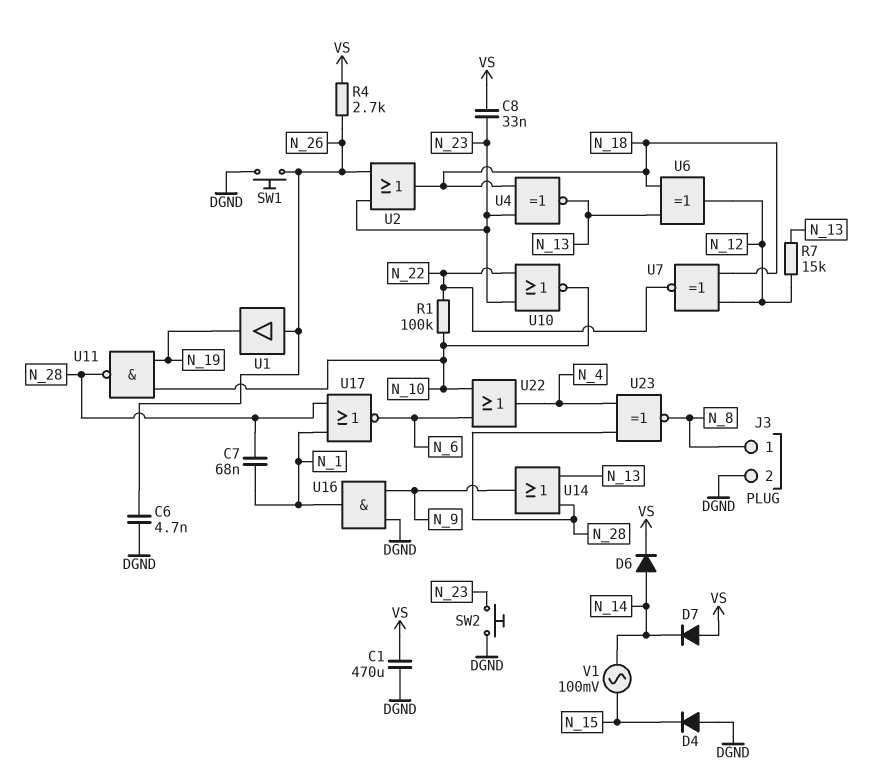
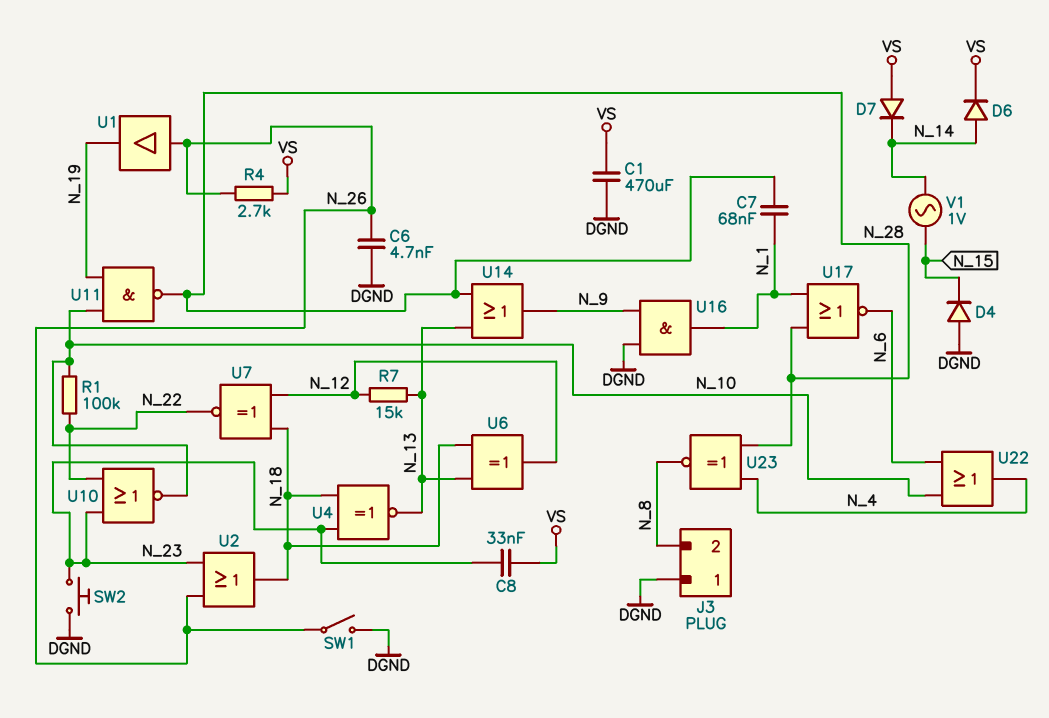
J3 pin 1: N_8 -> DGND
J3 pin 2: DGND -> N_8
SW1: button (DGND, N_26) -> switch (DGND, N_26)
V1: AC 100mV (N_14, N_15) -> AC 1V (N_14, N_15)

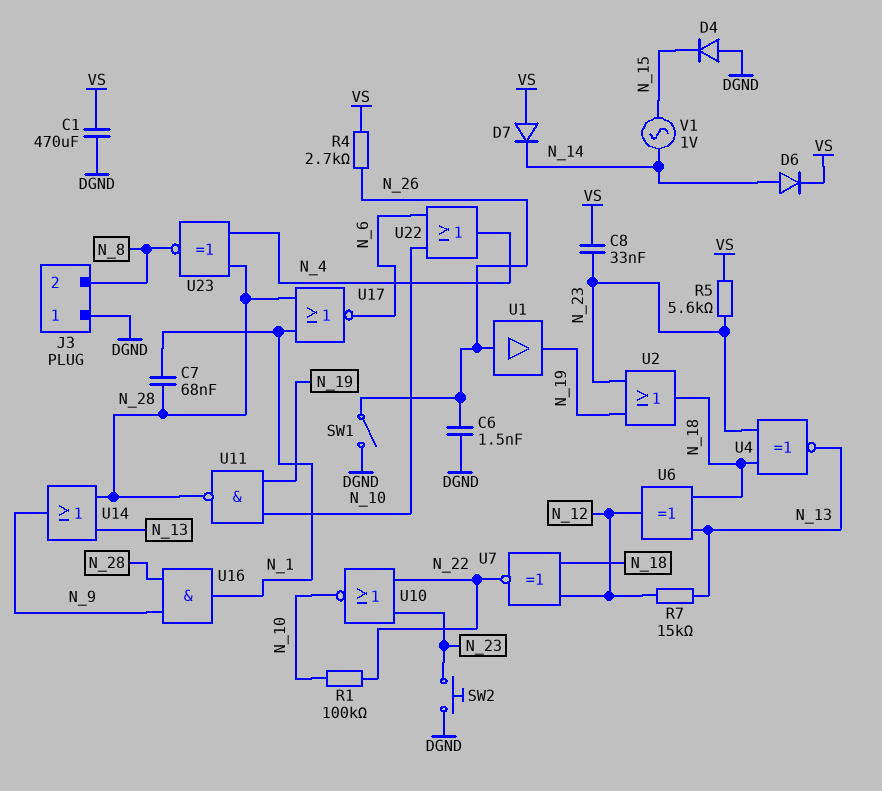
C6: 4.7nF (DGND, N_26) -> 1.5nF (DGND, N_26)
R5: none -> 5.6k (N_23, VS)
U2: OR (in N_23, in N_26, out N_18) -> OR (in N_19, in N_23, out N_18)
U16: AND (in DGND, in N_9, out N_1) -> AND (in N_9, in N_28, out N_1)

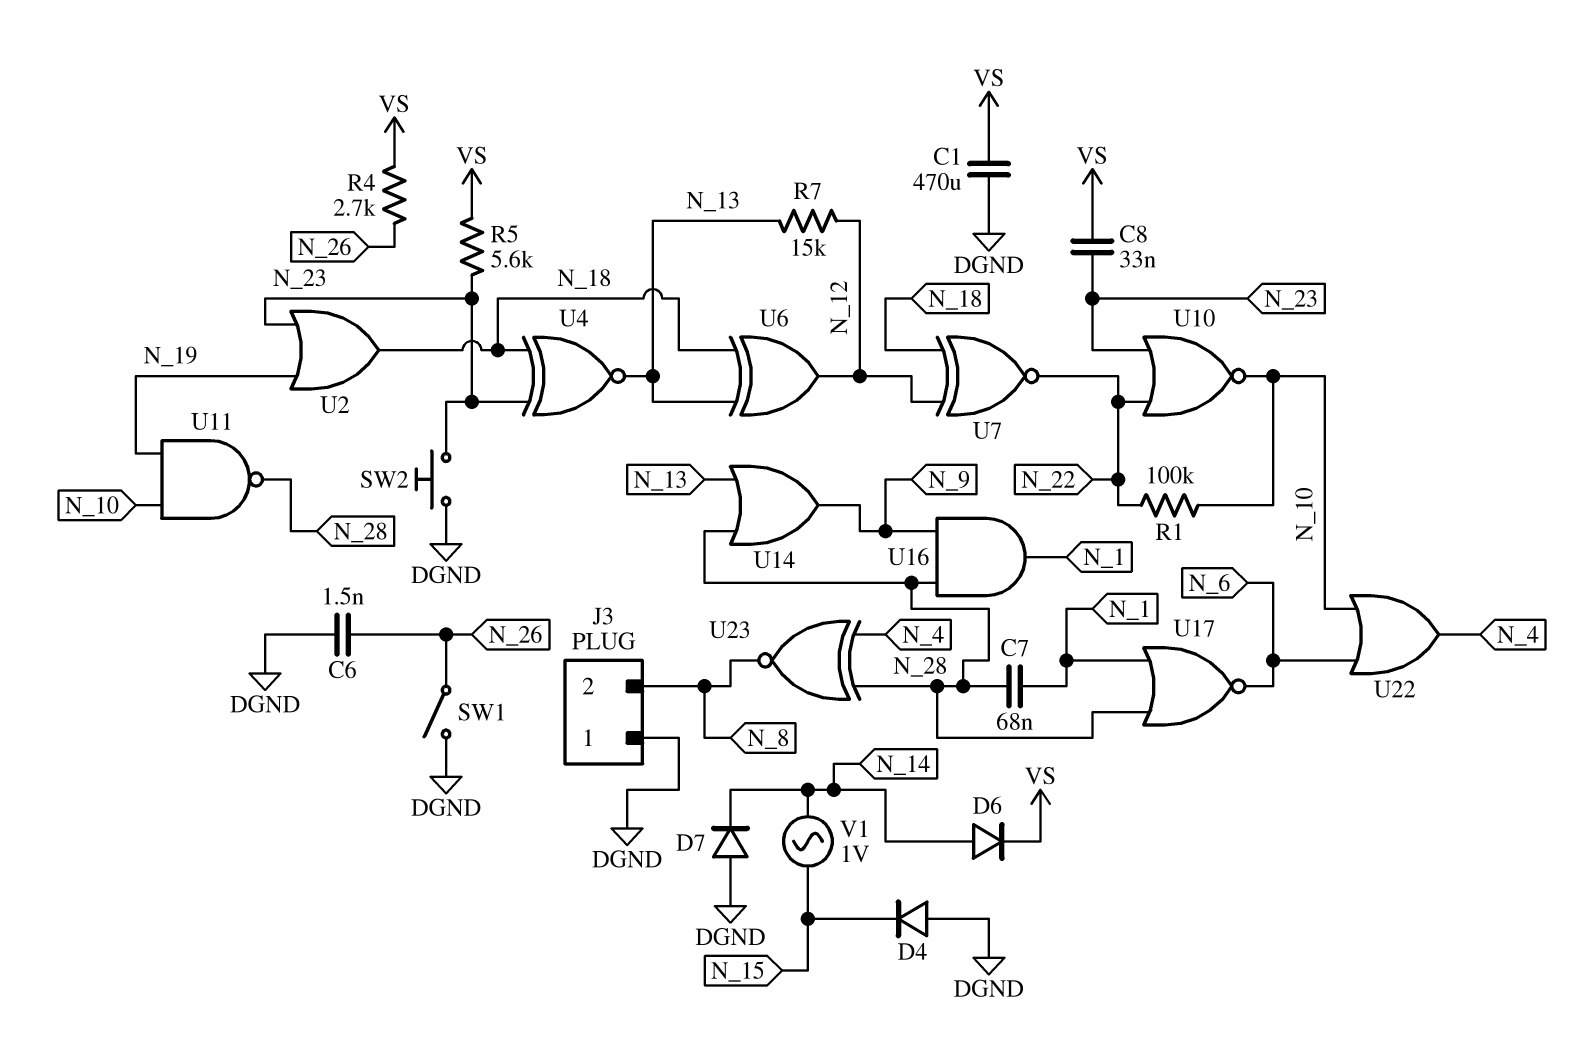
D7: diode (A VS, K N_14) -> diode (A DGND, K N_14)
U1: buffer (in N_26, out N_19) -> none

